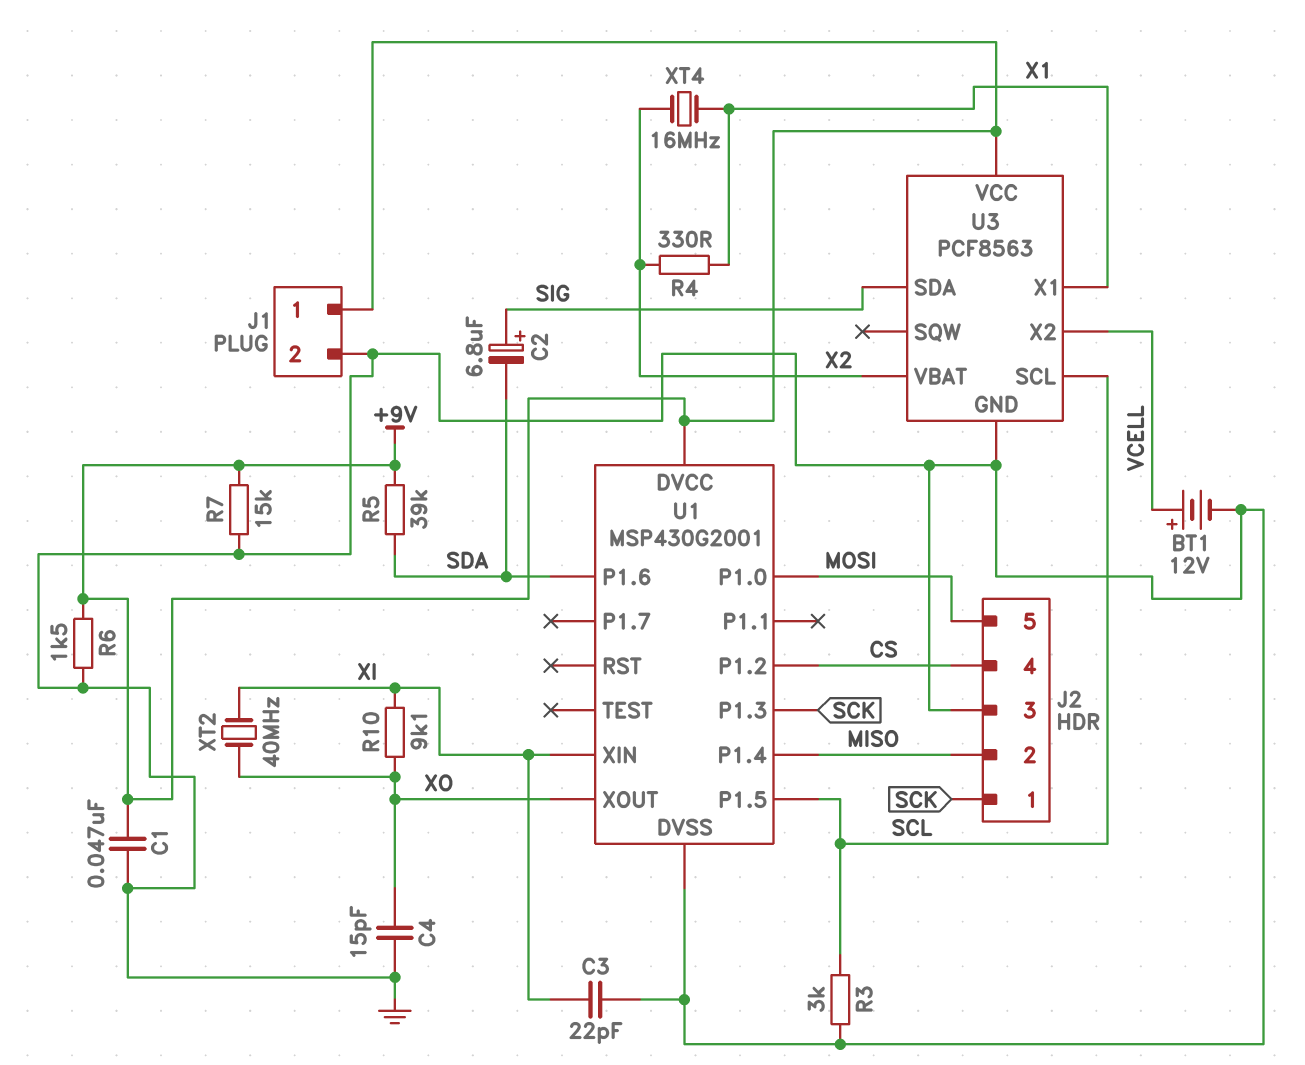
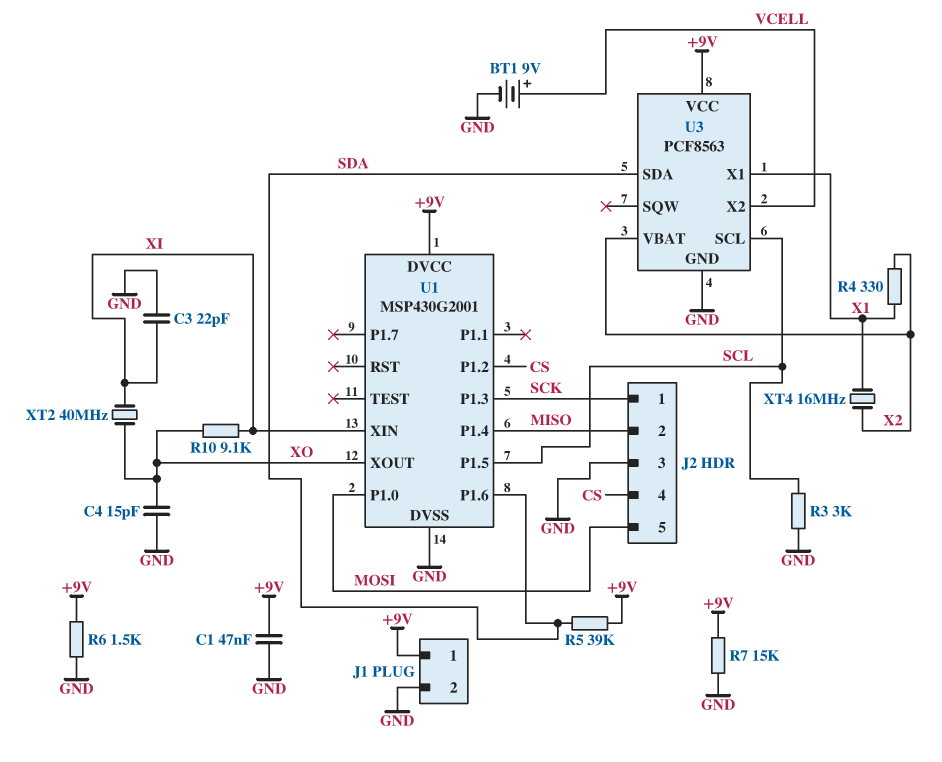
BT1: 12V (plus VCELL, minus GND) -> 9V (plus VCELL, minus GND)
C2: 6.8uF (plus SIG, minus SDA) -> none
U3 pin SDA: SIG -> SDA

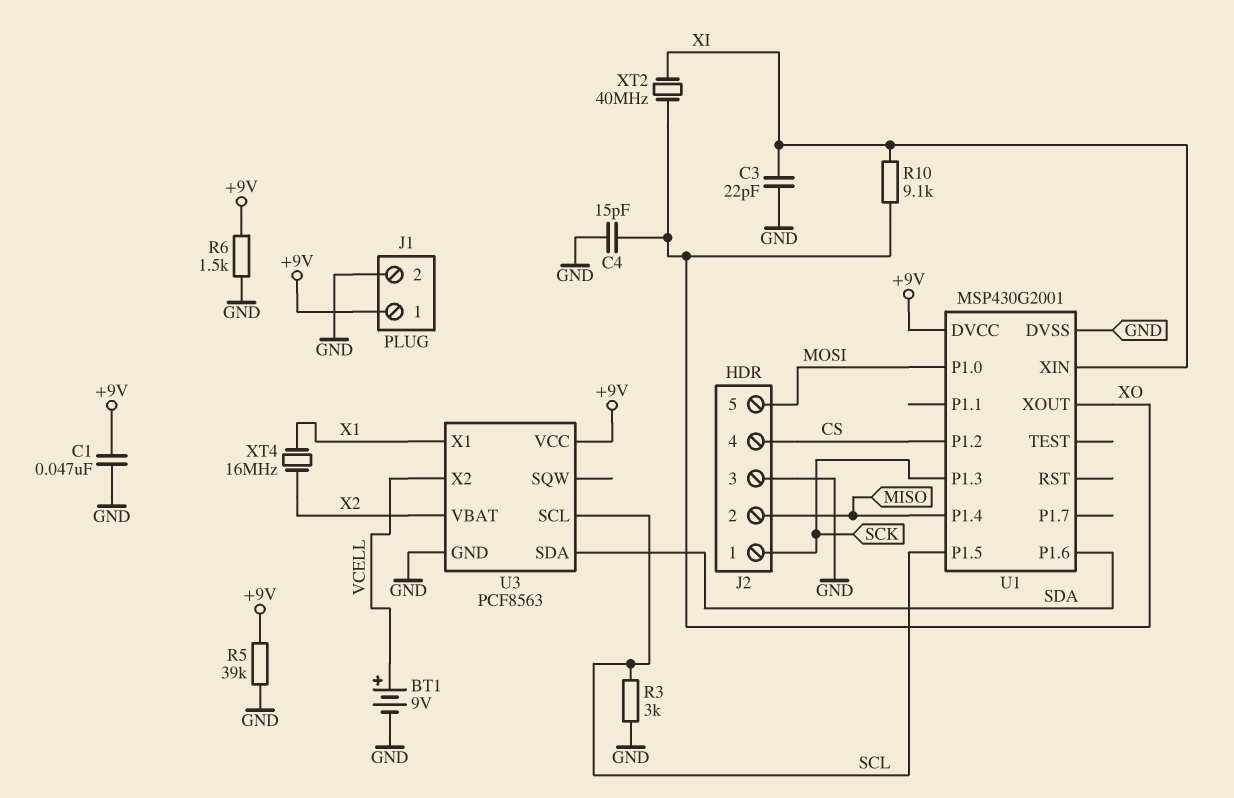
R4: 330 (X1, X2) -> none
R5: 39k (+9V, SDA) -> 39k (+9V, GND)
R7: 15k (+9V, GND) -> none

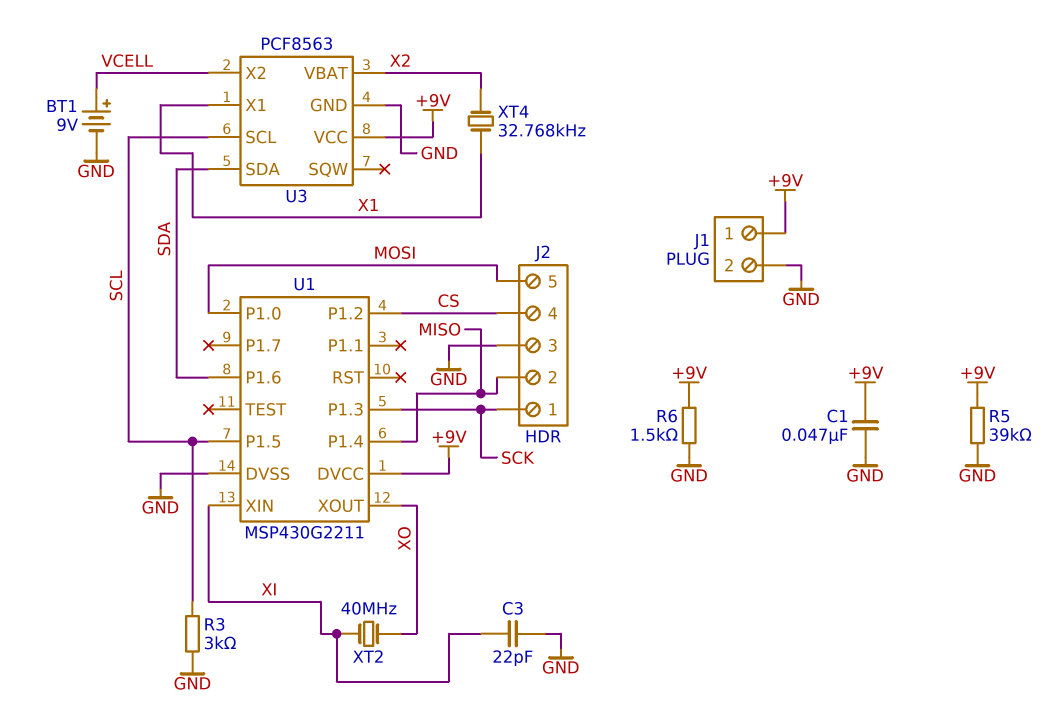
C4: 15pF (GND, XO) -> none
R10: 9.1k (XI, XO) -> none
U1: MSP430G2001 -> MSP430G2211
XT4: 16MHz (X1, X2) -> 32.768kHz (X1, X2)

